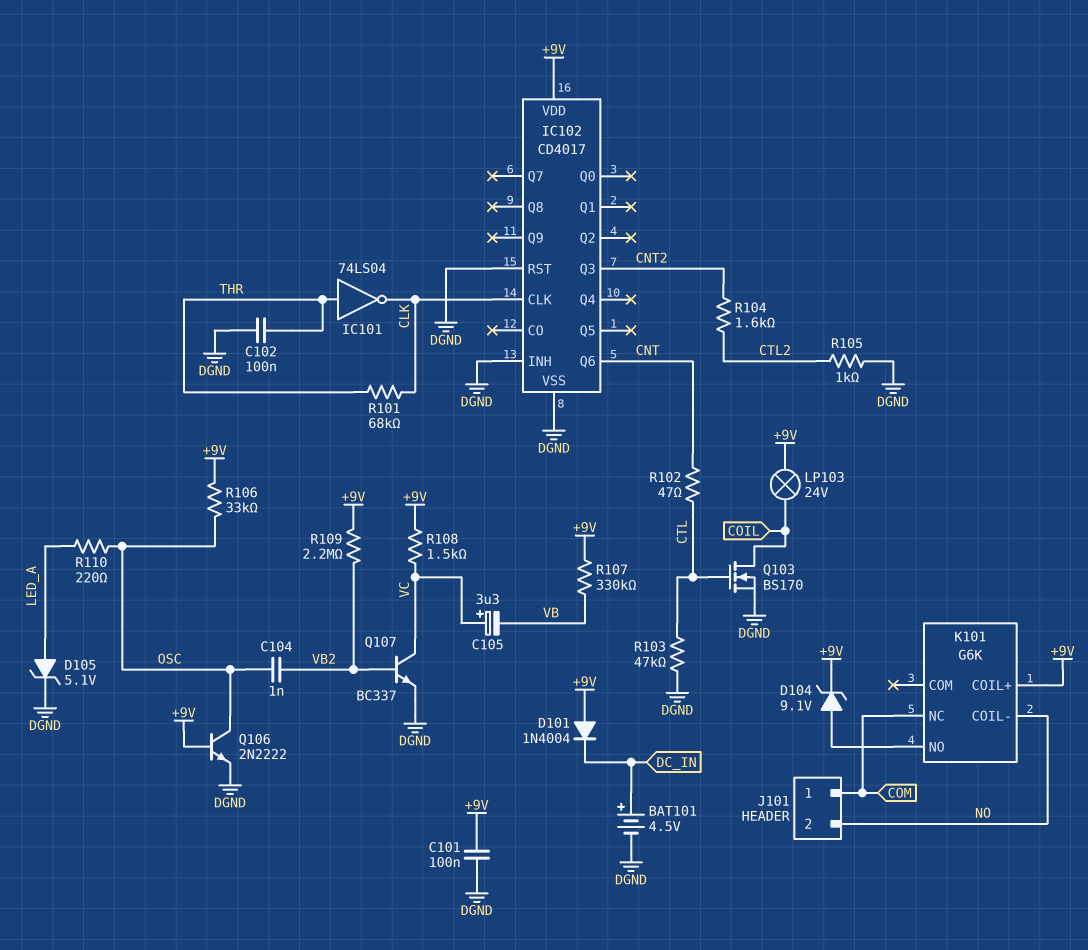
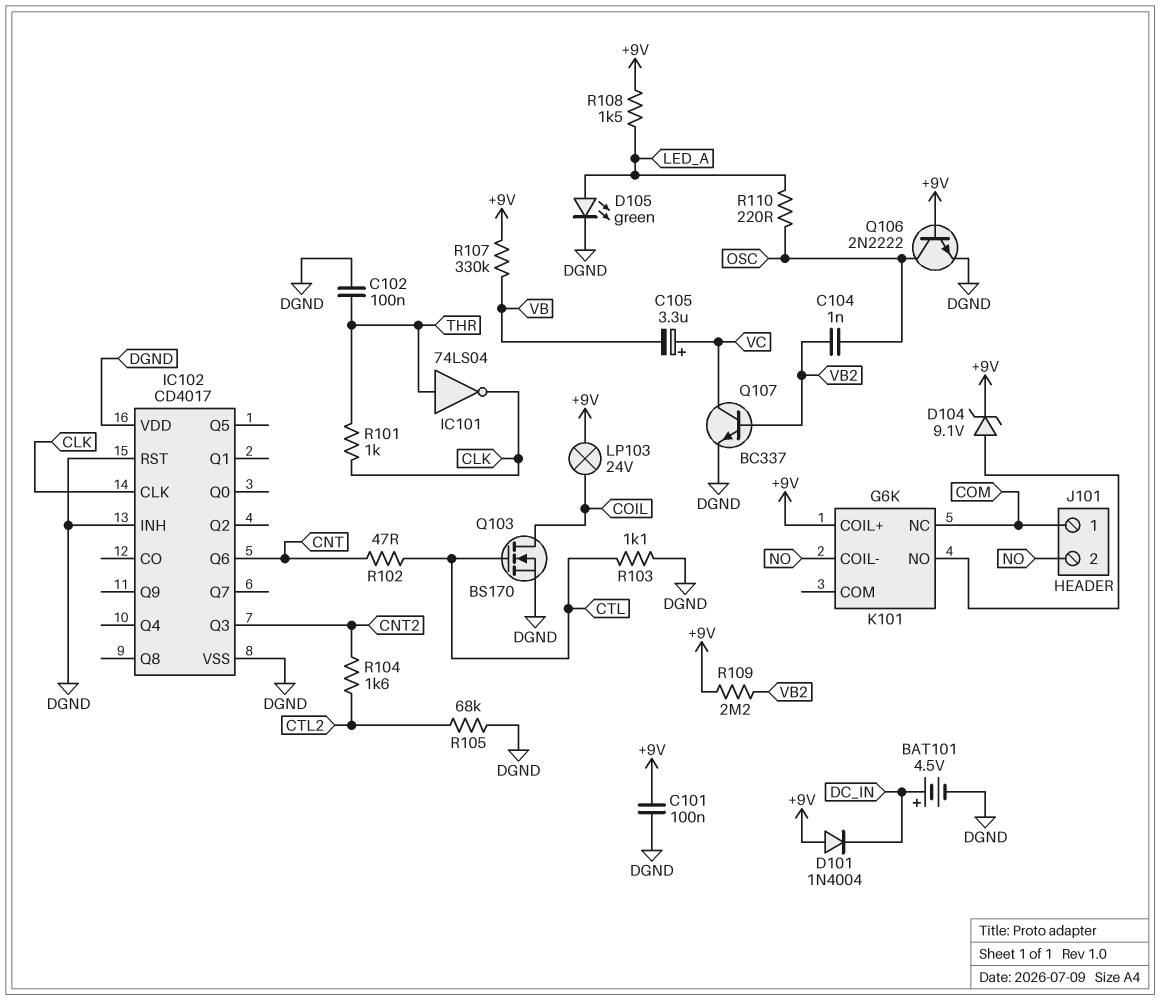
D105: zener 5.1V (A LED_A, K DGND) -> LED green (A LED_A, K DGND)
IC102 pin VDD: +9V -> DGND
R101: 68k (CLK, THR) -> 1k (CLK, THR)
R103: 47k (CTL, DGND) -> 1.1k (CTL, DGND)
R105: 1k (CTL2, DGND) -> 68k (CTL2, DGND)
R106: 33k (+9V, OSC) -> none
R108: 1.5k (+9V, VC) -> 1.5k (+9V, LED_A)

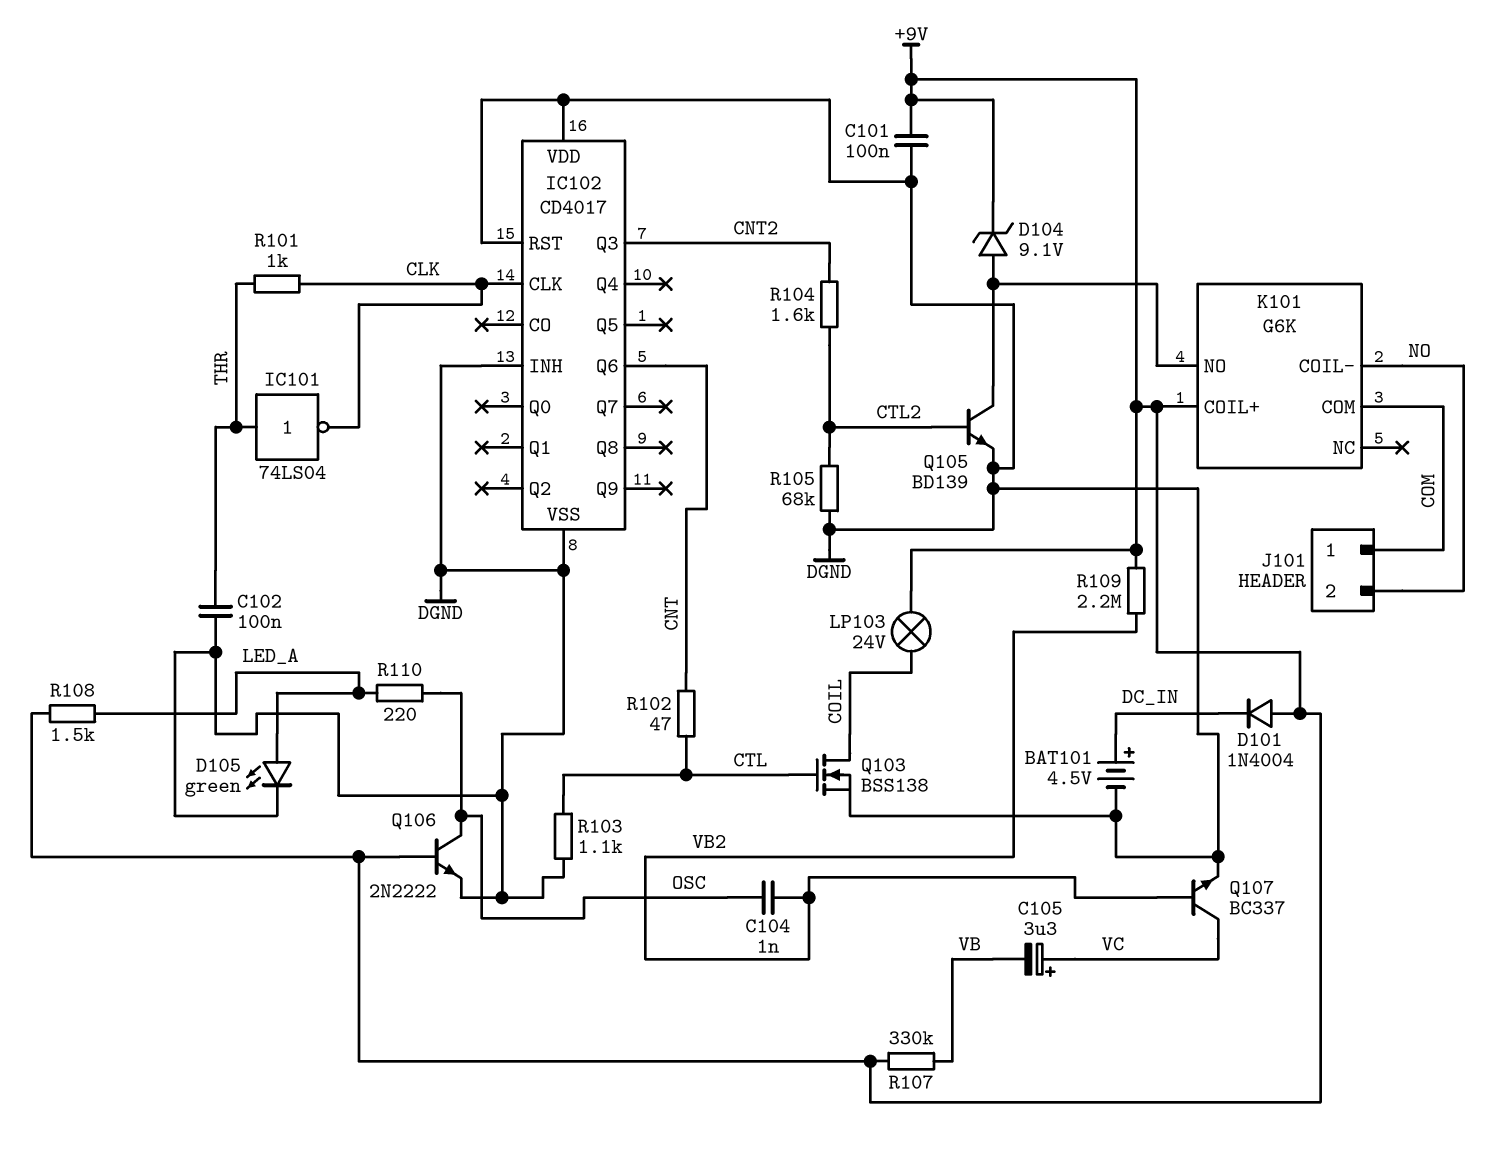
K101 pin COM: none -> COM
K101 pin NC: COM -> none
Q103: NMOS BS170 (G CTL, D COIL, S DGND) -> NMOS BSS138 (G CTL, D COIL, S DGND)
Q105: none -> NPN BD139 (B CTL2, C K101/NO, E DGND)

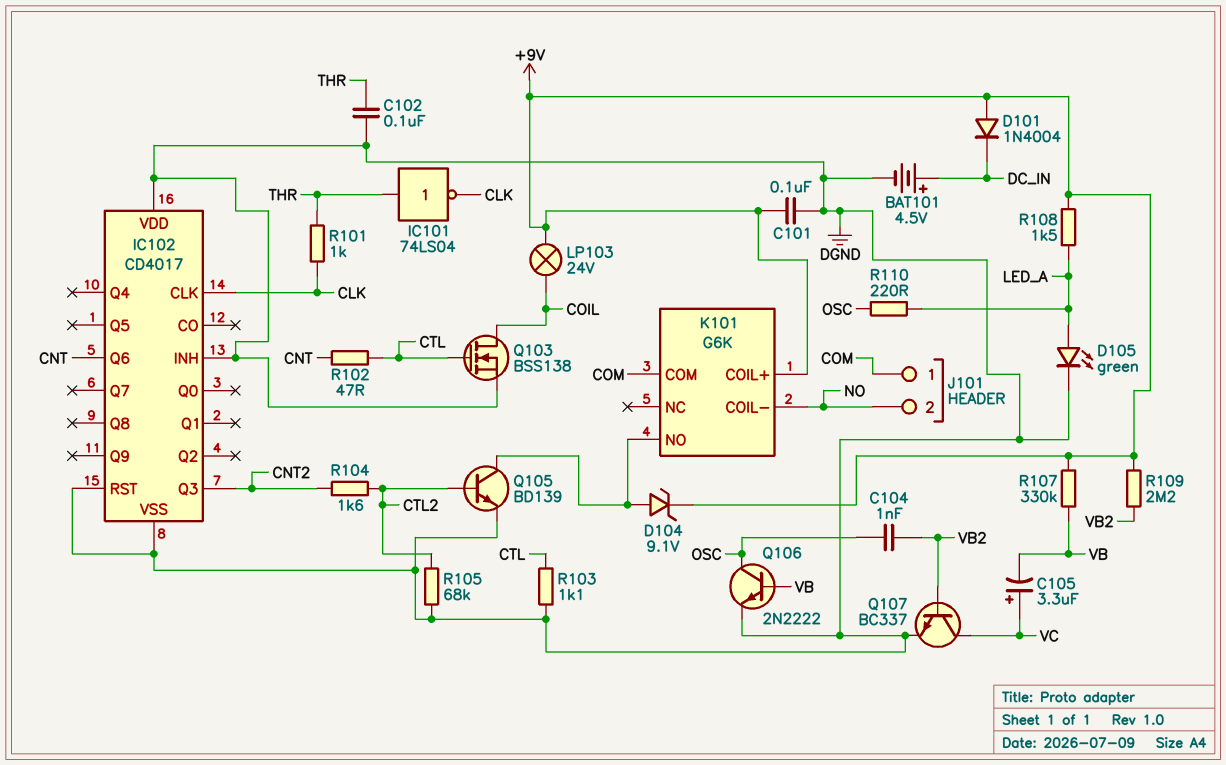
Q106: NPN 2N2222 (B +9V, C OSC, E DGND) -> NPN 2N2222 (B VB, C OSC, E DGND)

